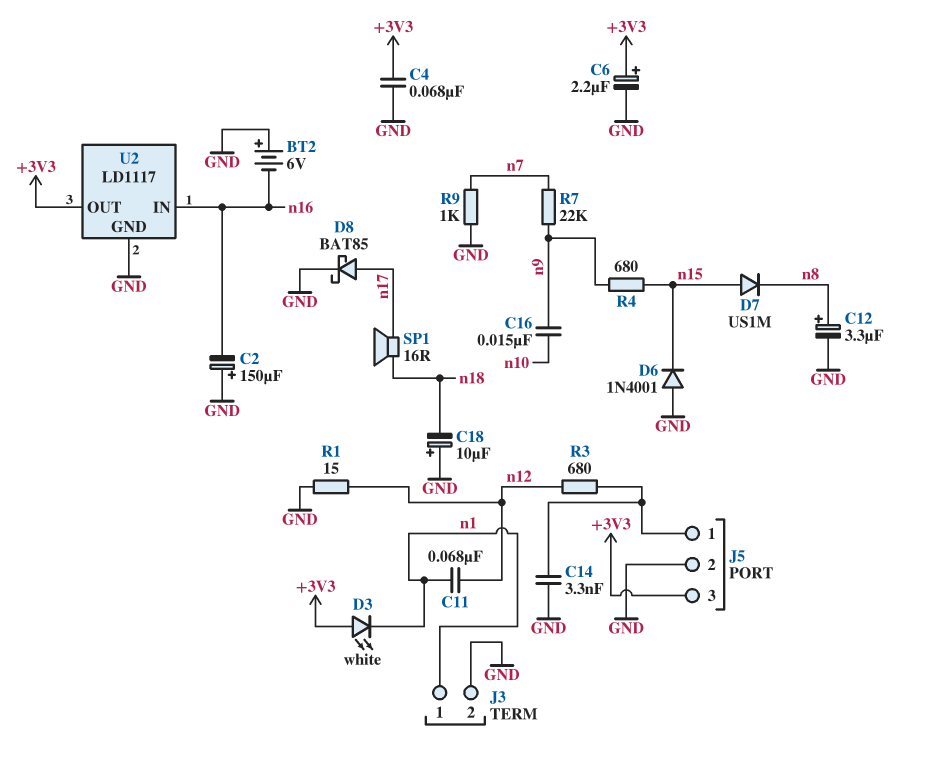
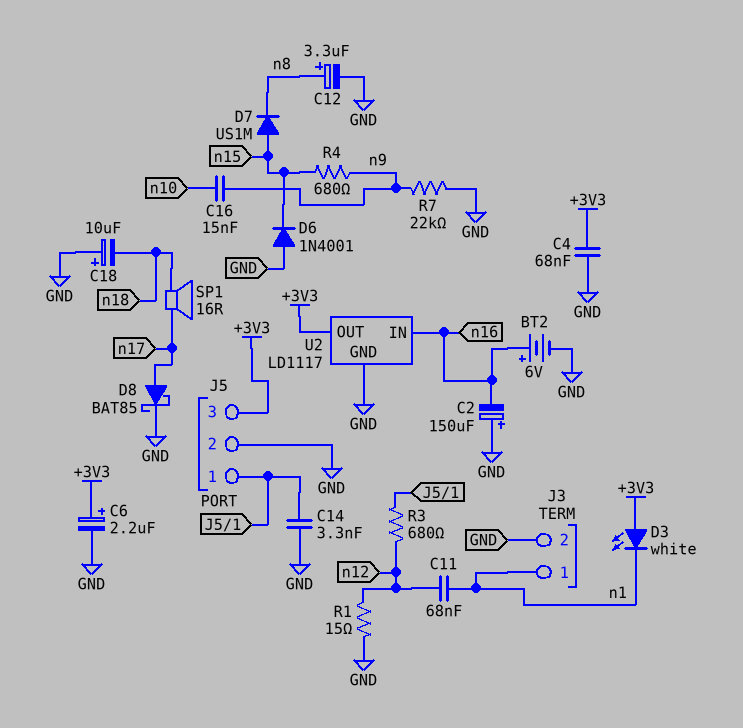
BT2: 6V (plus GND, minus n16) -> 6V (plus n16, minus GND)
R7: 22k (n7, n9) -> 22k (GND, n9)
R9: 1k (GND, n7) -> none

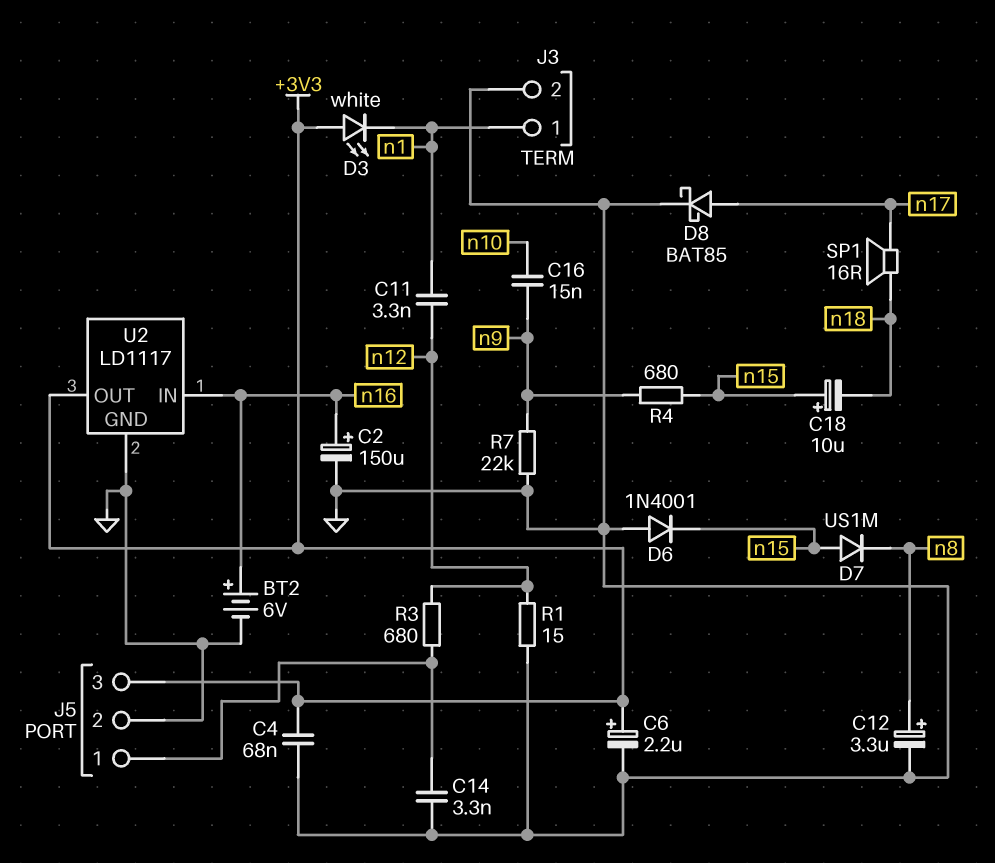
C2: 150uF (plus GND, minus n16) -> 150uF (plus n16, minus GND)
C11: 68nF (n1, n12) -> 3.3nF (n1, n12)
C18: 10uF (plus GND, minus n18) -> 10uF (plus n15, minus n18)

